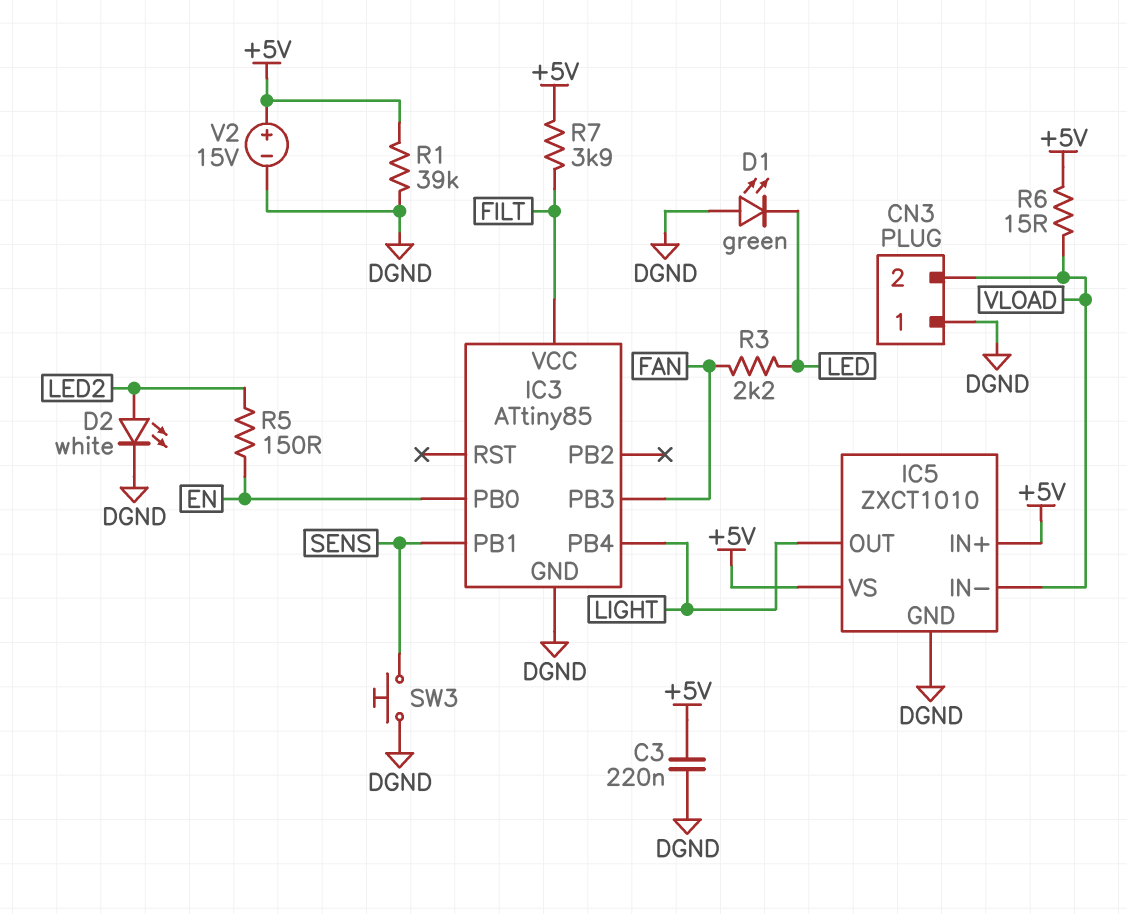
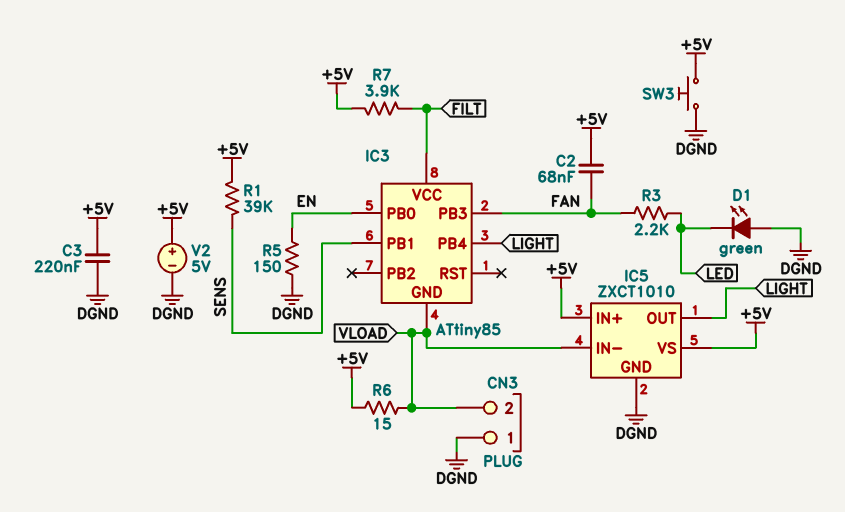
C2: none -> 68nF (+5V, FAN)
D2: LED white (A LED2, K DGND) -> none
IC3 pin GND: DGND -> VLOAD
R1: 39k (+5V, DGND) -> 39k (+5V, SENS)
R5: 150 (EN, LED2) -> 150 (DGND, EN)
SW3: button (DGND, SENS) -> button (+5V, DGND)
V2: 15V (plus +5V, minus DGND) -> 5V (plus +5V, minus DGND)

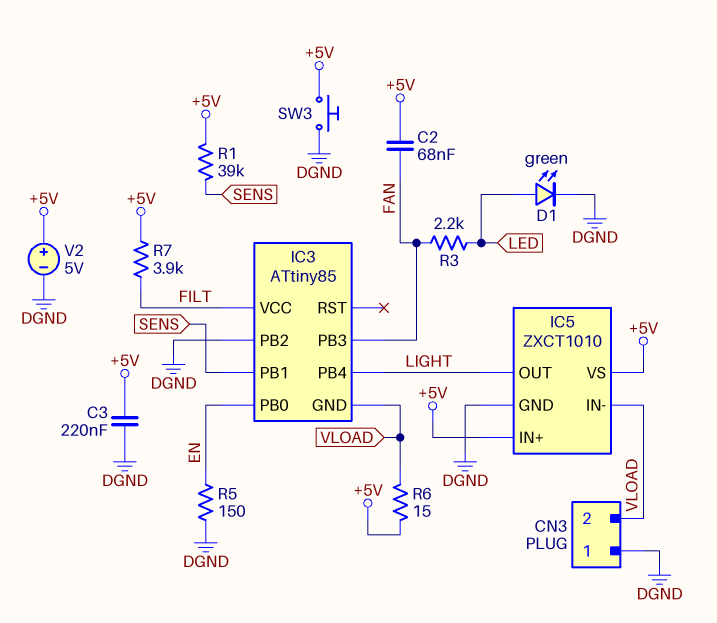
D1: LED green (A DGND, K LED) -> LED green (A LED, K DGND)
IC3 pin PB2: none -> DGND

